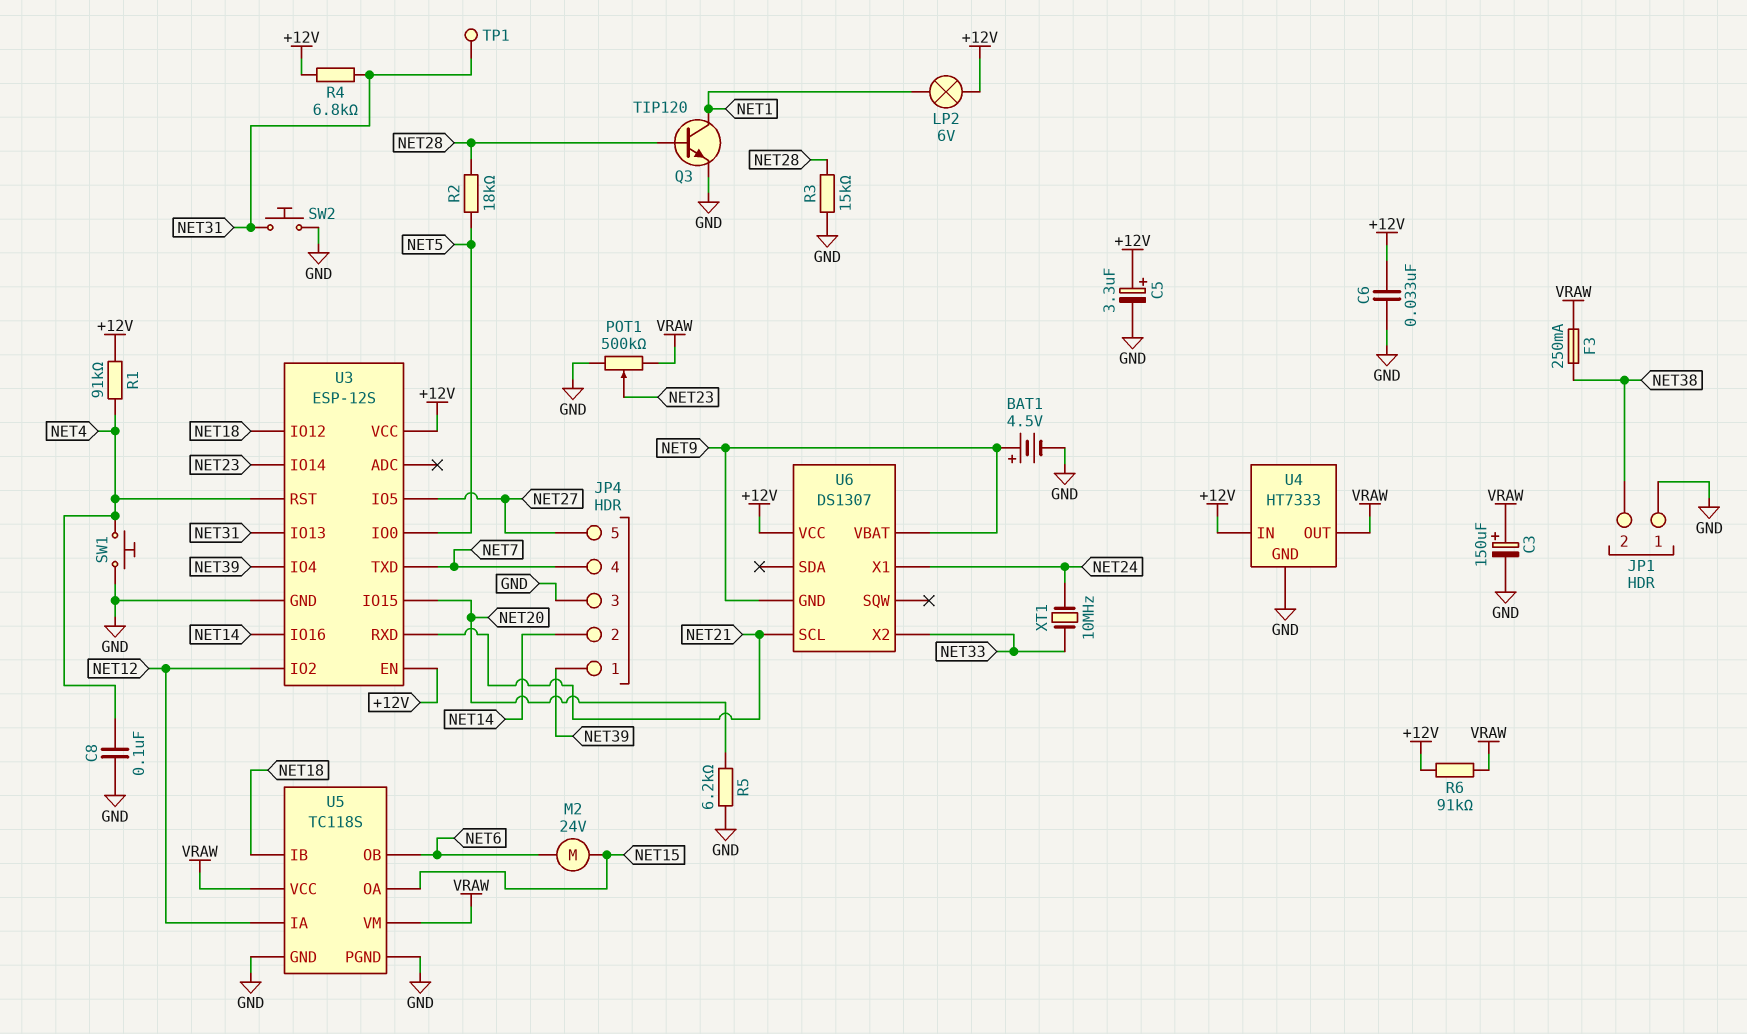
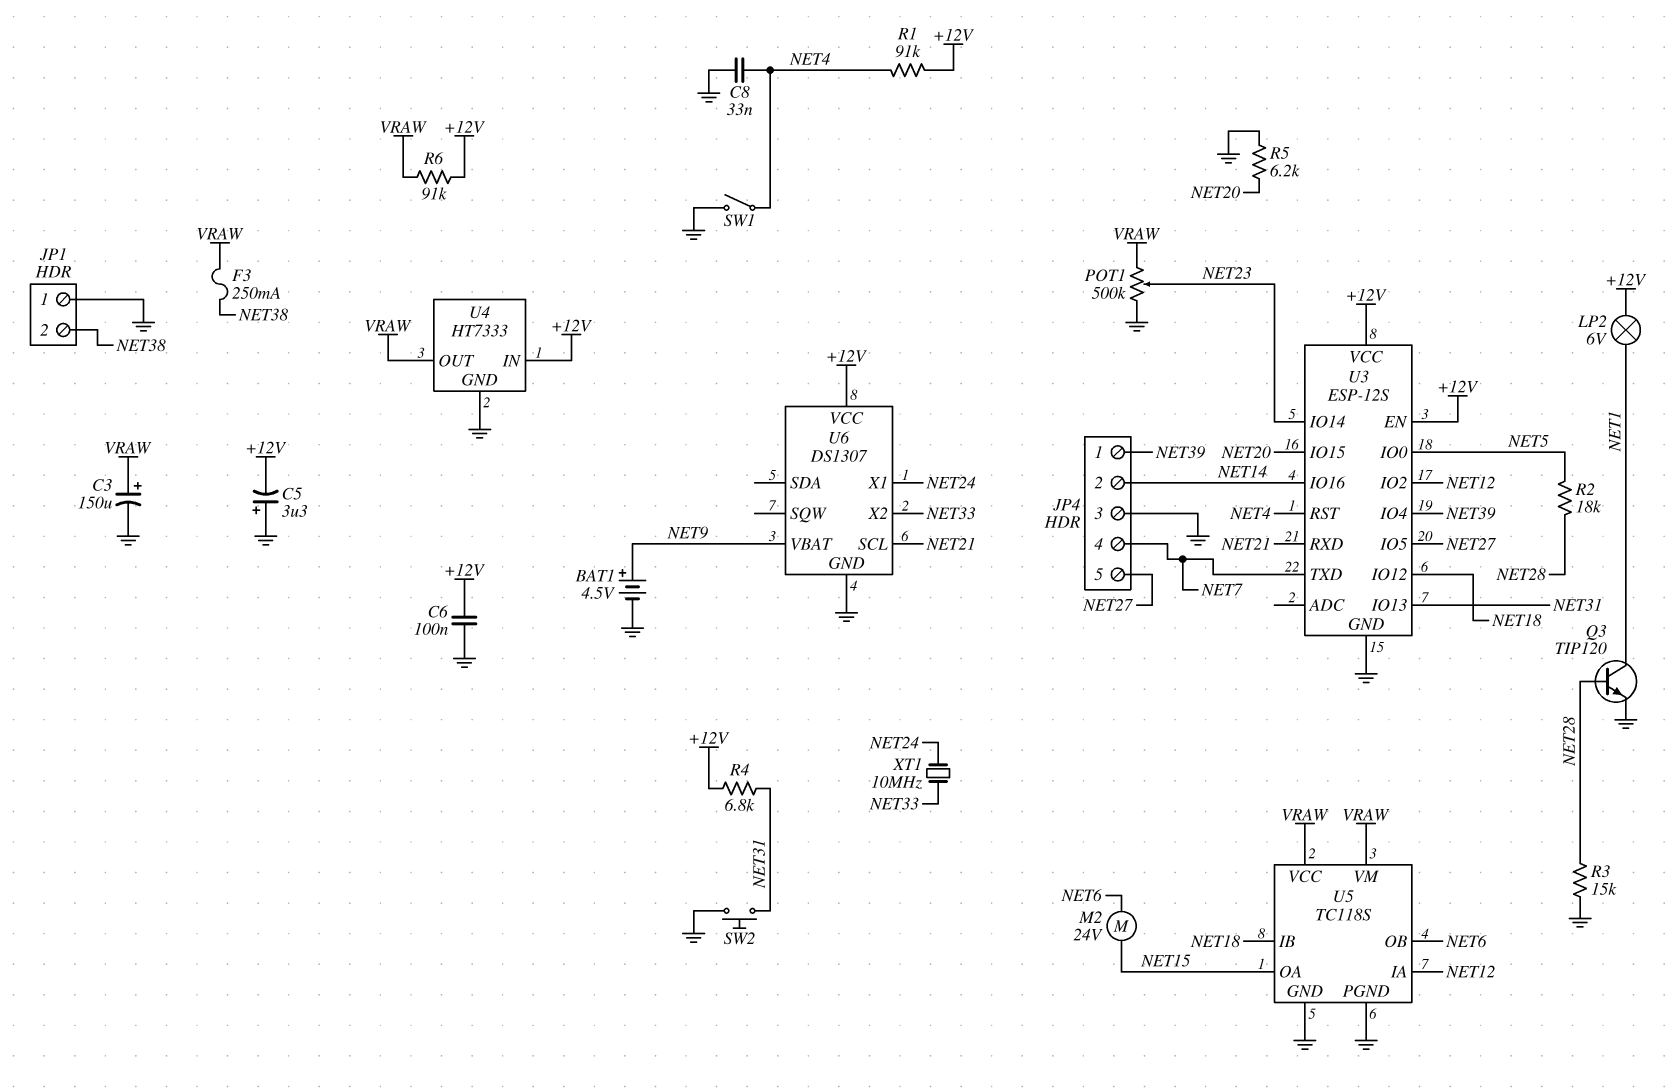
C5: 3.3uF (plus +12V, minus GND) -> 3.3uF (plus GND, minus +12V)
C6: 33nF (+12V, GND) -> 100nF (+12V, GND)
C8: 100nF (GND, NET4) -> 33nF (GND, NET4)
SW1: button (GND, NET4) -> switch (GND, NET4)
TP1: test point (NET31) -> none
U6 pin GND: NET9 -> GND

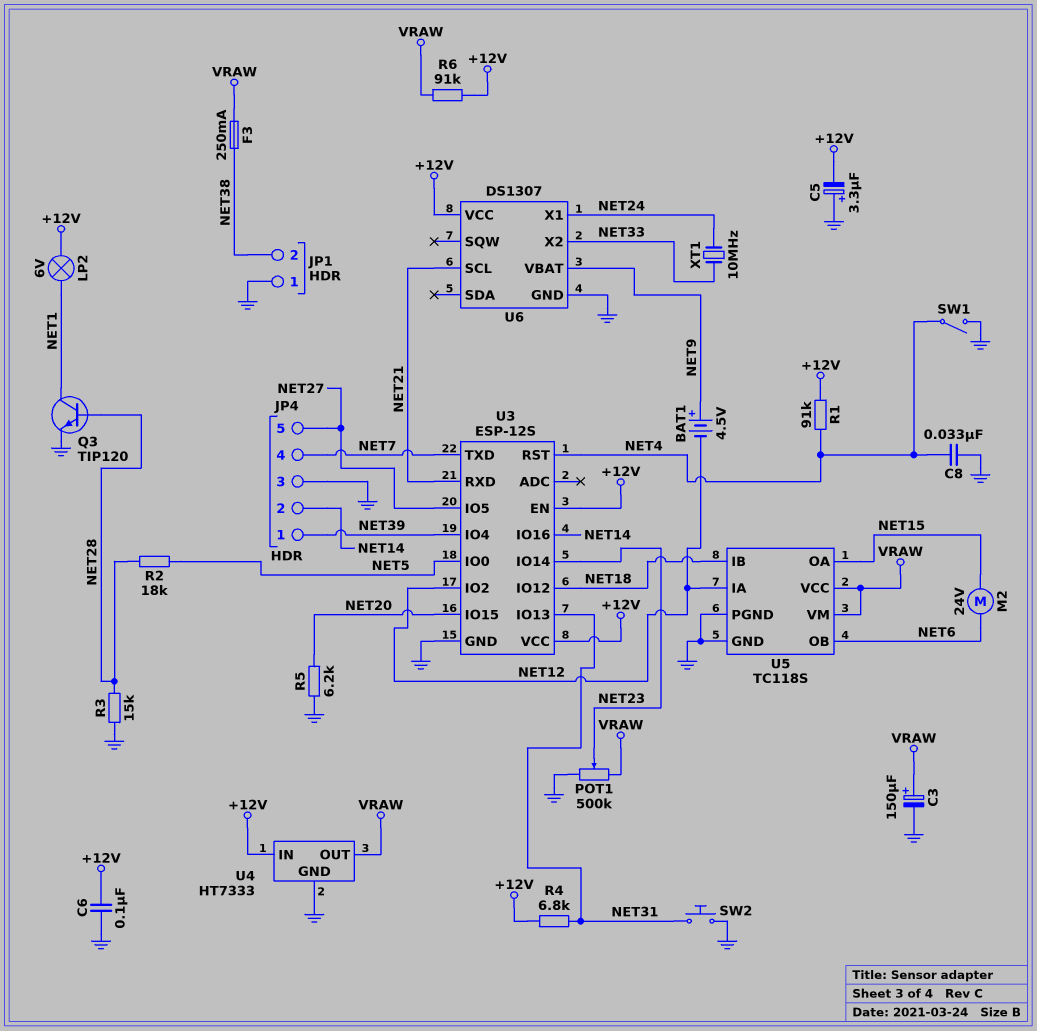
BAT1: 4.5V (plus NET9, minus GND) -> 4.5V (plus NET9, minus NET12)

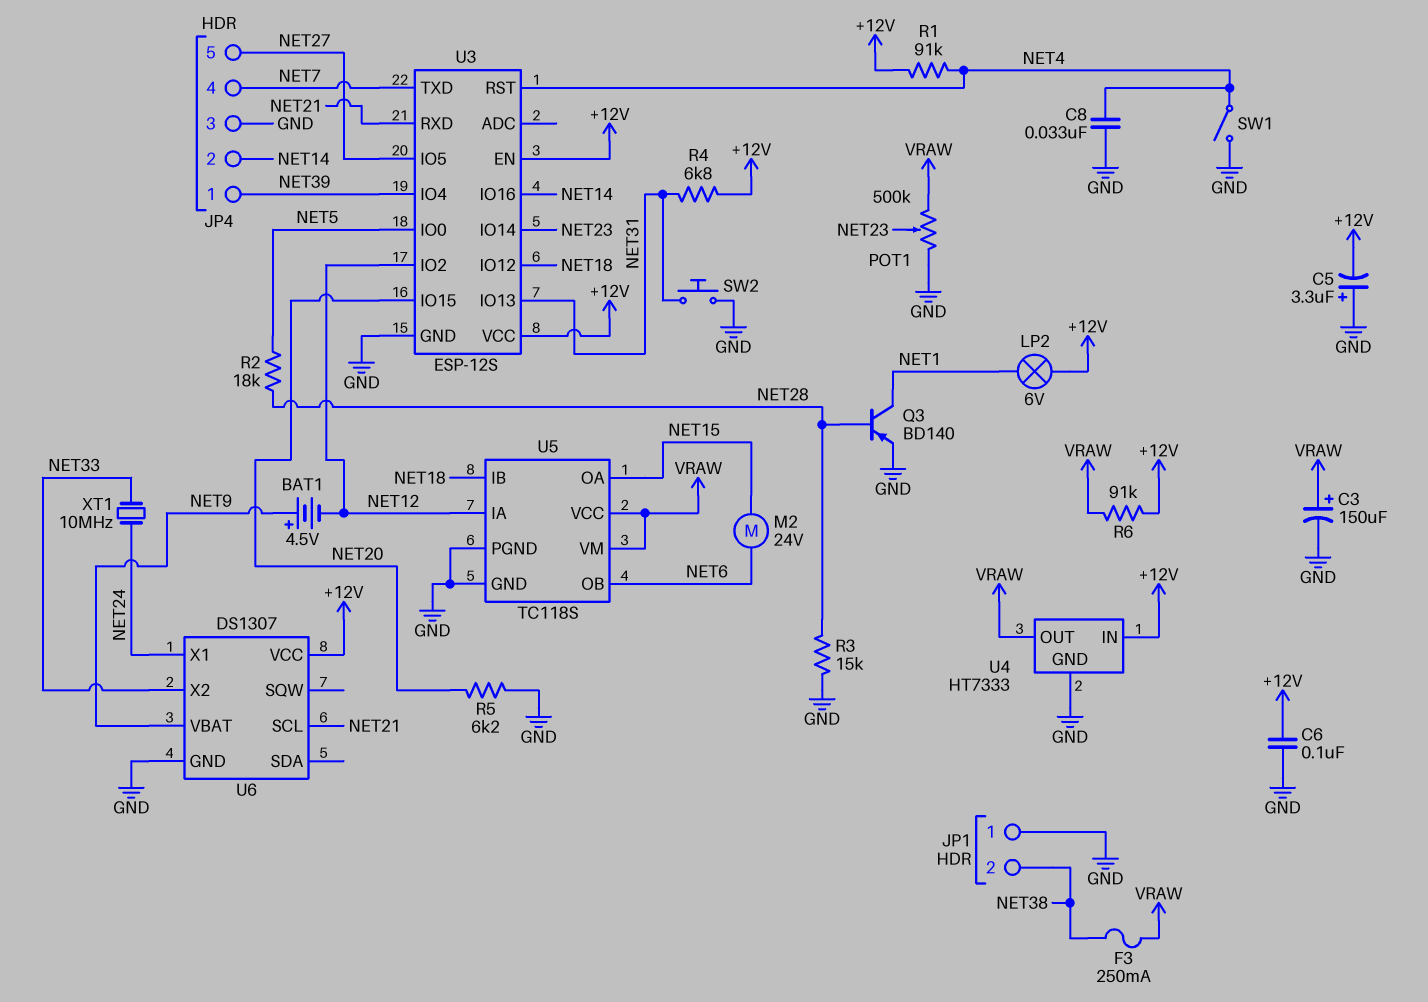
Q3: NPN TIP120 (B NET28, C NET1, E GND) -> PNP BD140 (B NET28, C NET1, E GND)

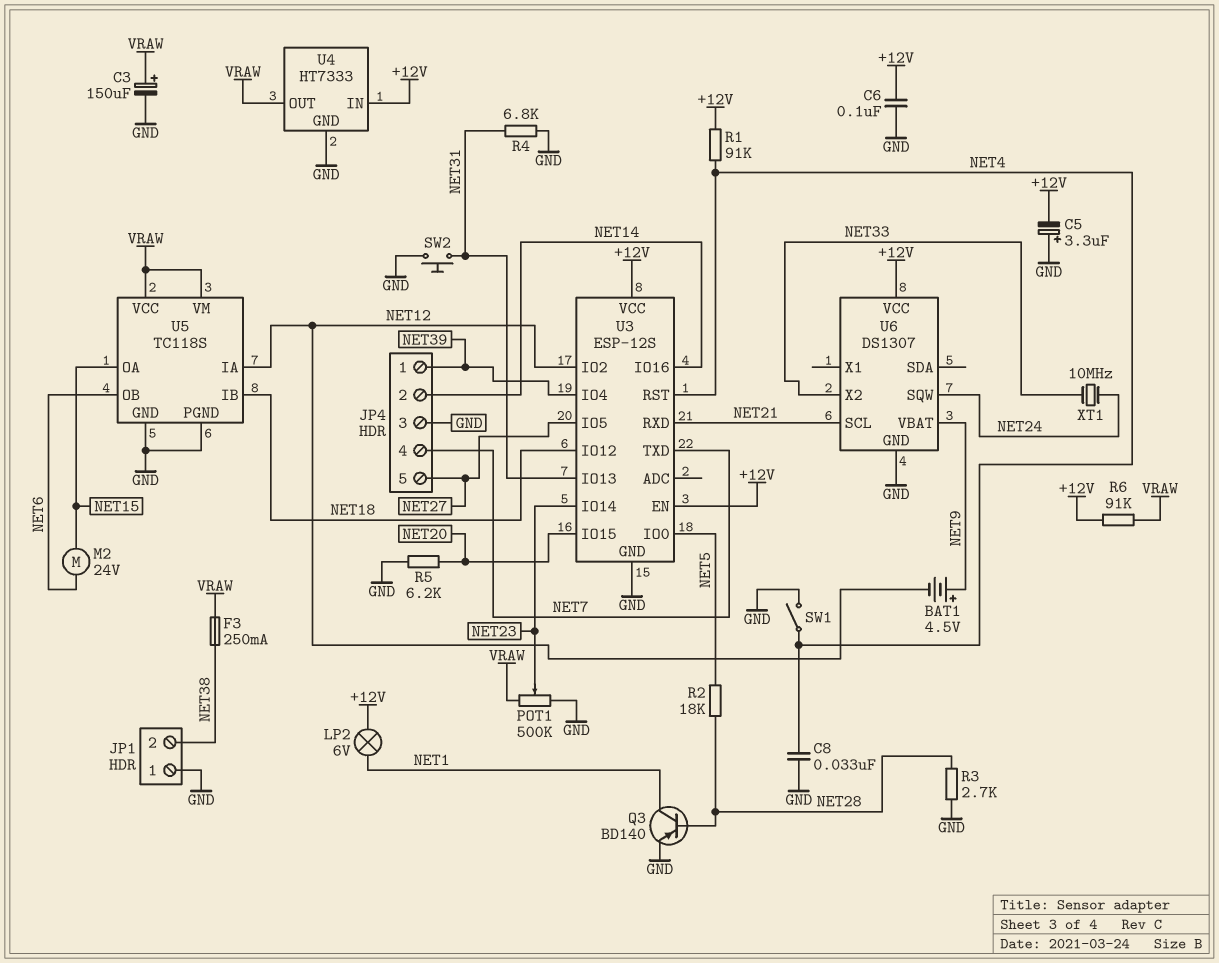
R3: 15k (GND, NET28) -> 2.7k (GND, NET28)
R4: 6.8k (+12V, NET31) -> 6.8k (GND, NET31)
U6 pin SQW: none -> NET24
U6 pin X1: NET24 -> none

